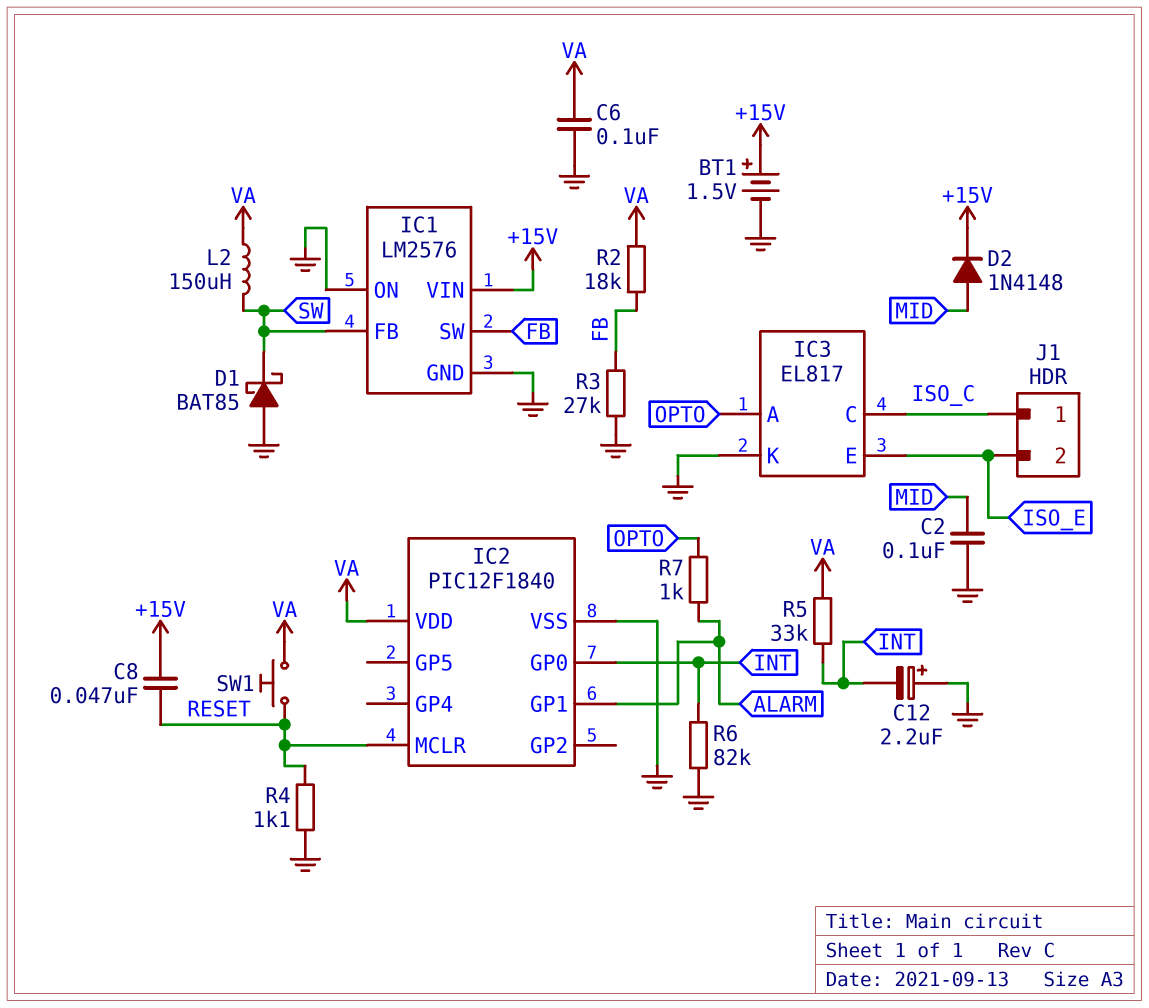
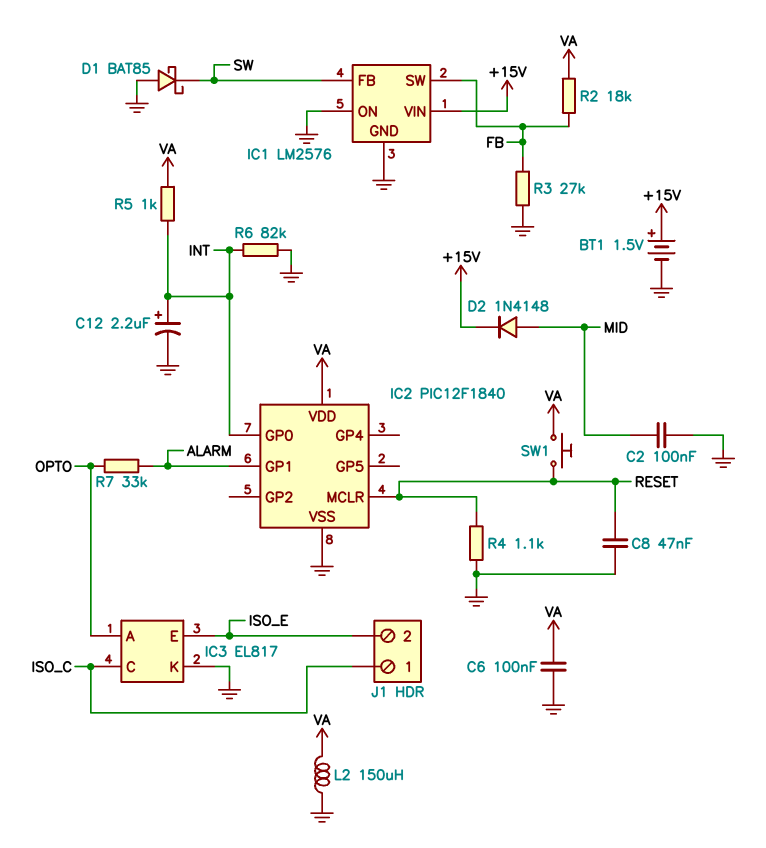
C8: 47nF (+15V, RESET) -> 47nF (GND, RESET)
C12: 2.2uF (plus GND, minus INT) -> 2.2uF (plus INT, minus GND)
L2: 150uH (SW, VA) -> 150uH (GND, VA)
R5: 33k (INT, VA) -> 1k (INT, VA)
R7: 1k (ALARM, OPTO) -> 33k (ALARM, OPTO)

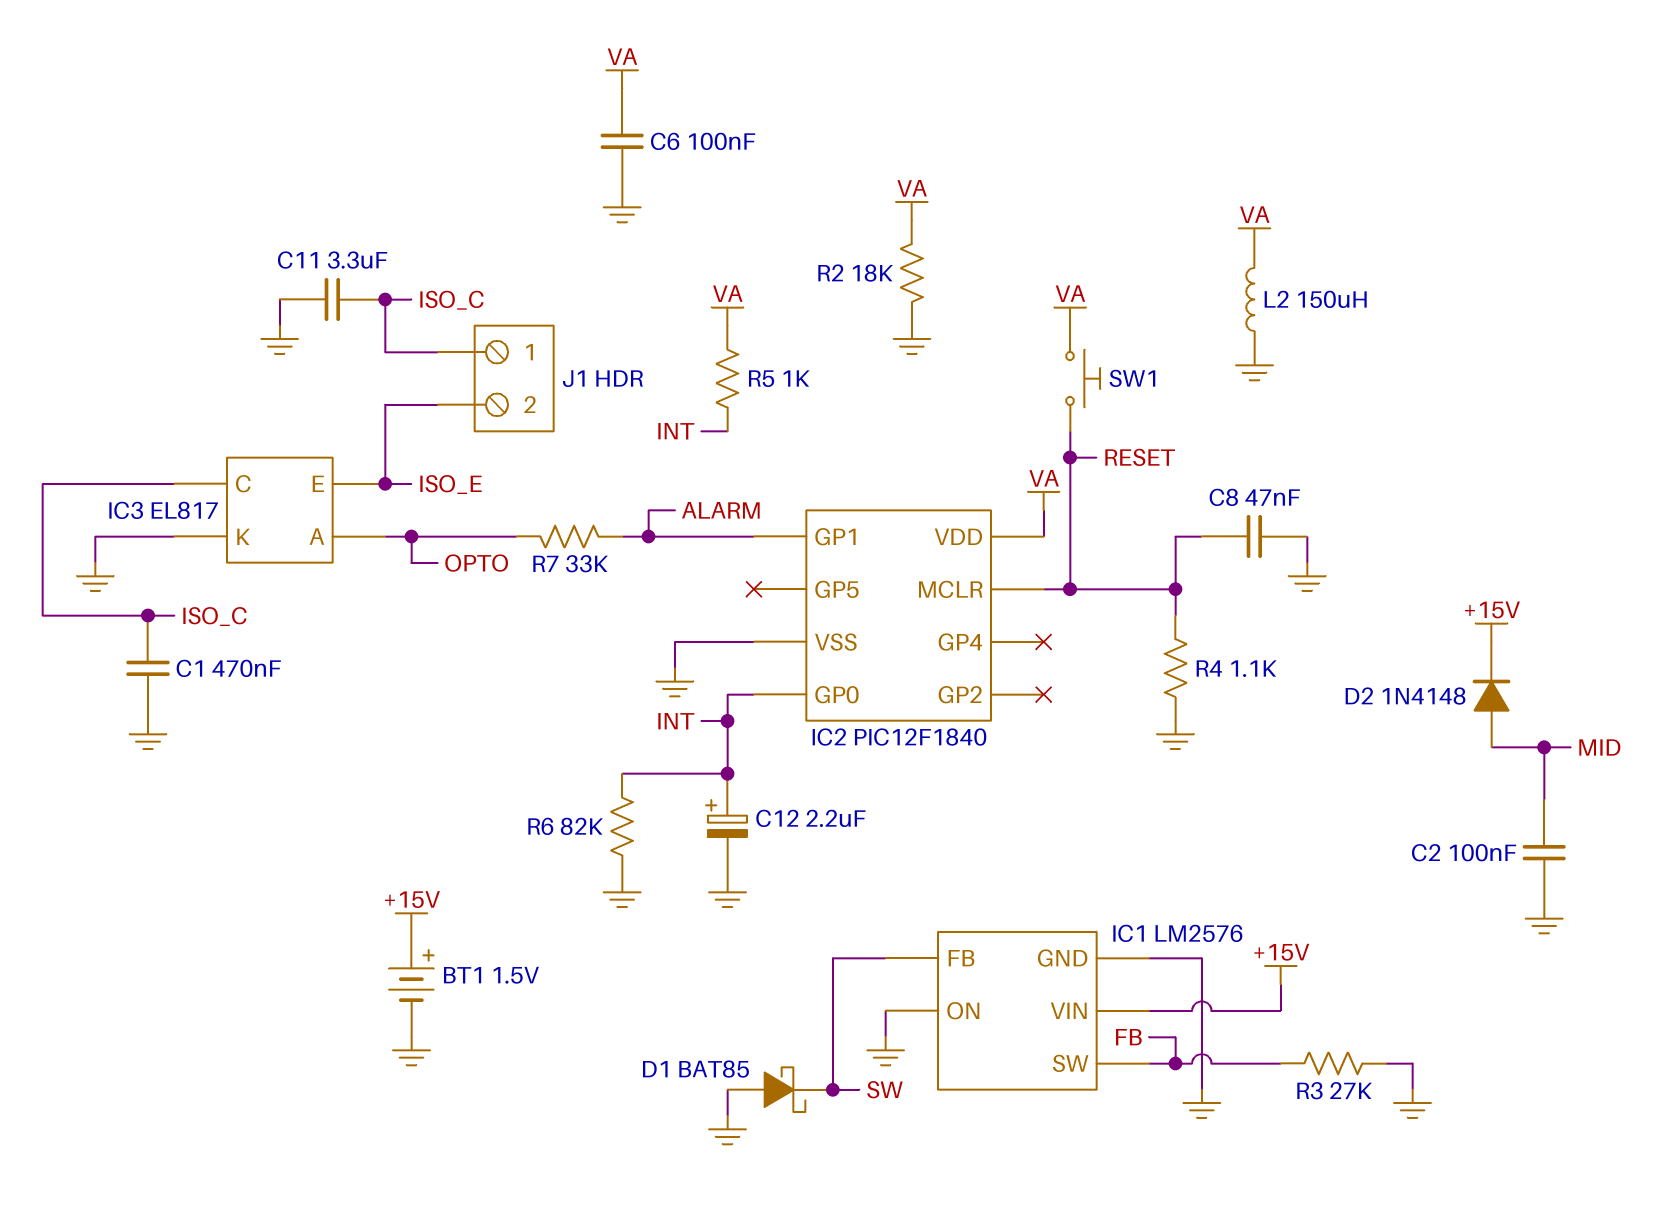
C1: none -> 470nF (GND, ISO_C)
C11: none -> 3.3uF (GND, ISO_C)
R2: 18k (FB, VA) -> 18k (GND, VA)

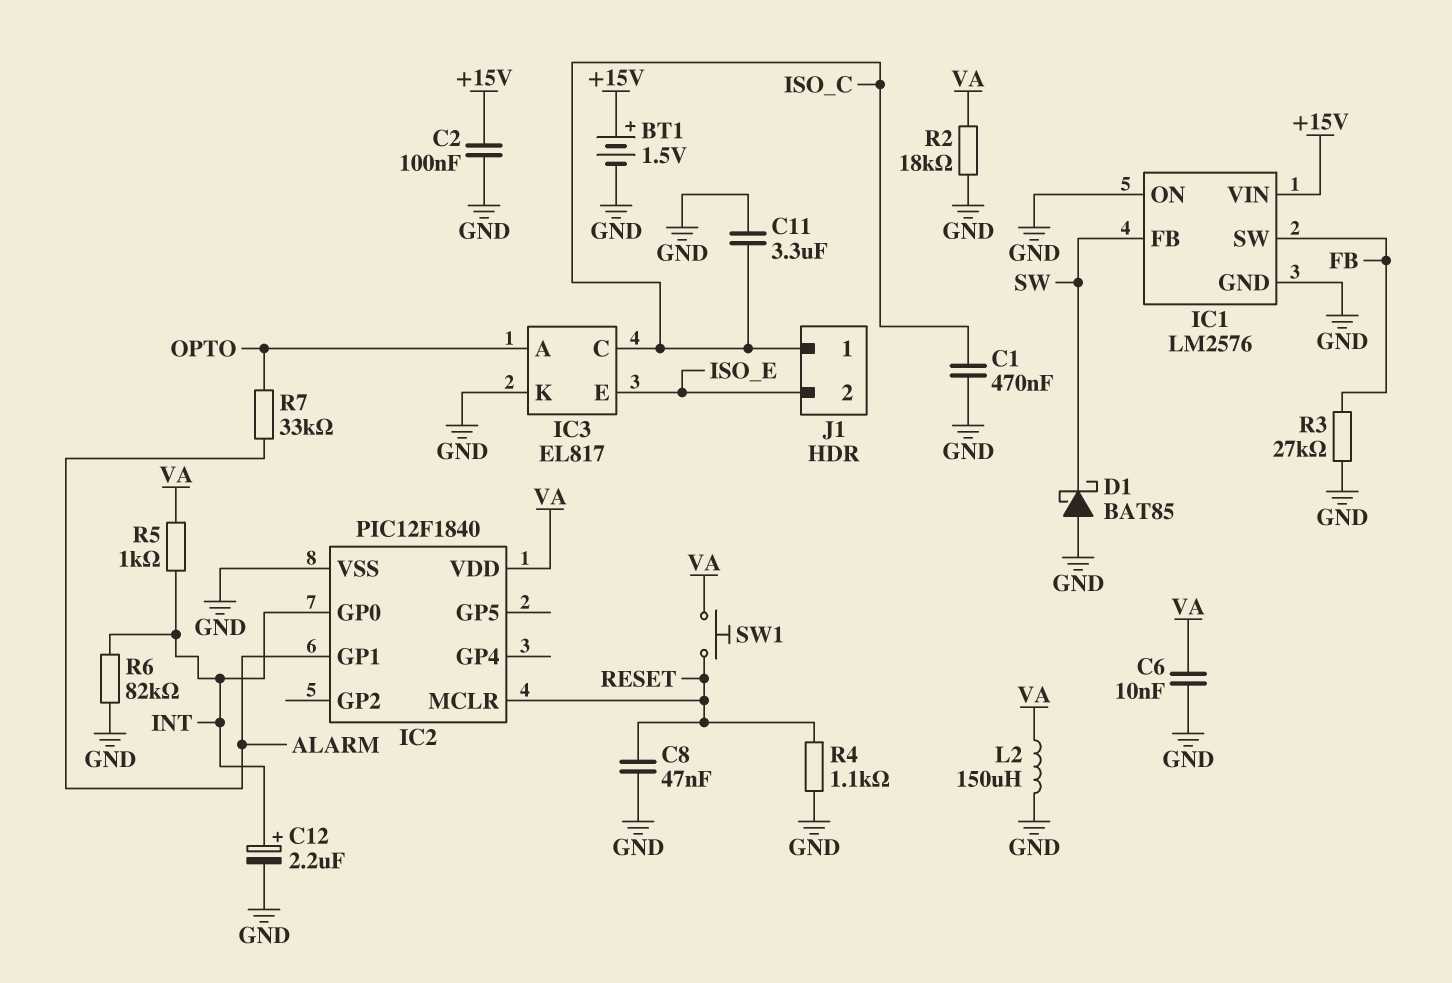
C2: 100nF (GND, MID) -> 100nF (+15V, GND)
C6: 100nF (GND, VA) -> 10nF (GND, VA)
D2: diode 1N4148 (A MID, K +15V) -> none

